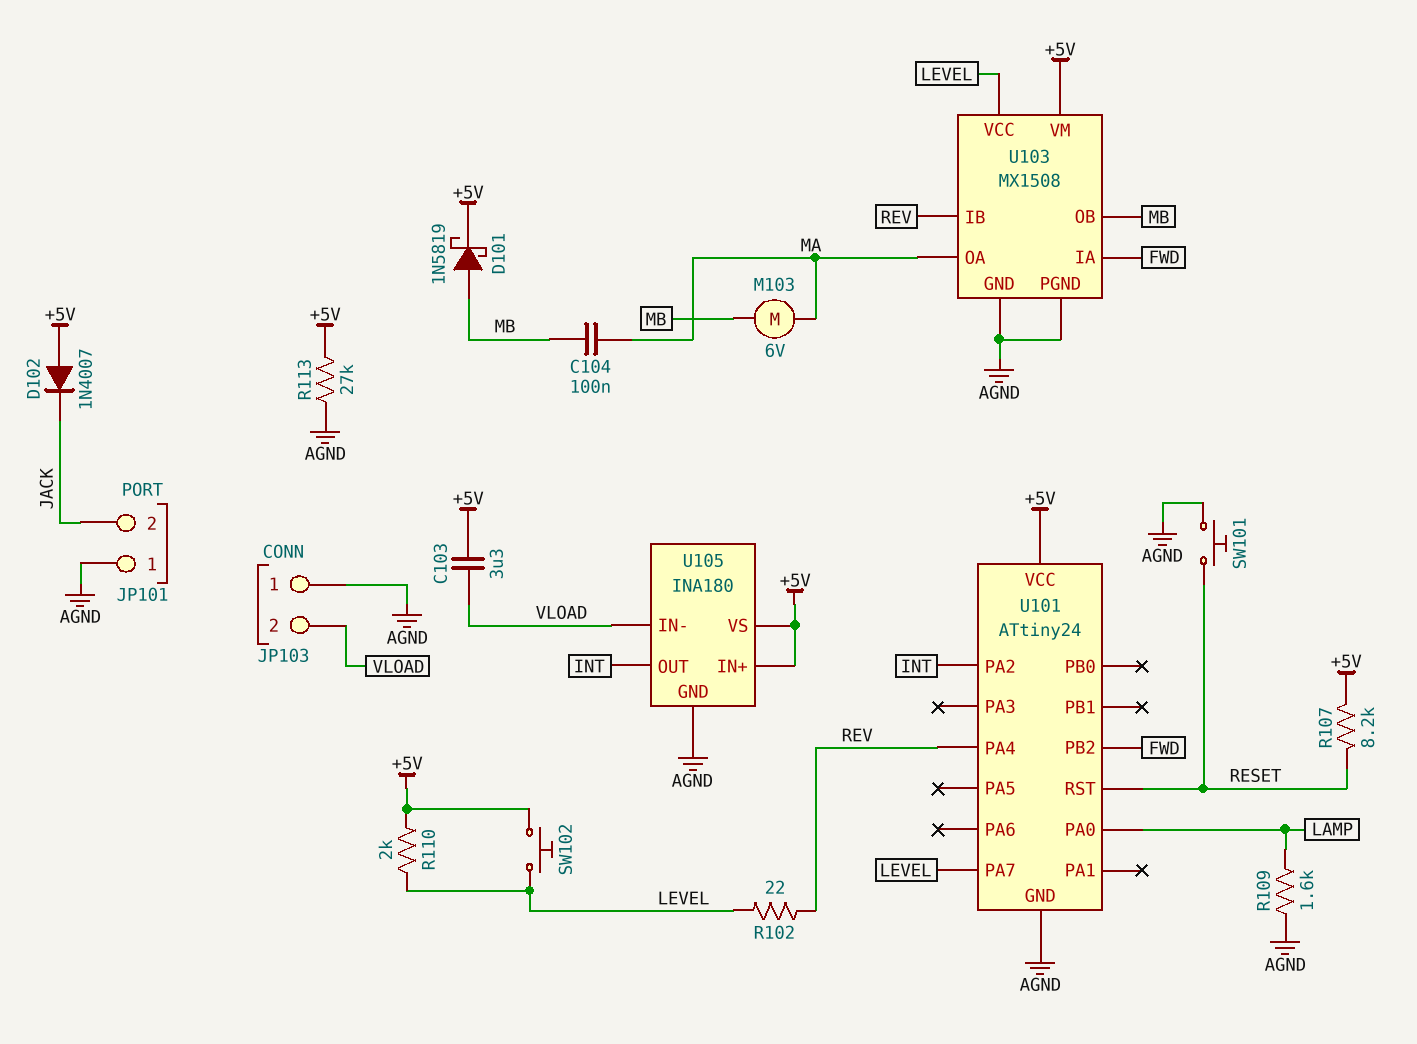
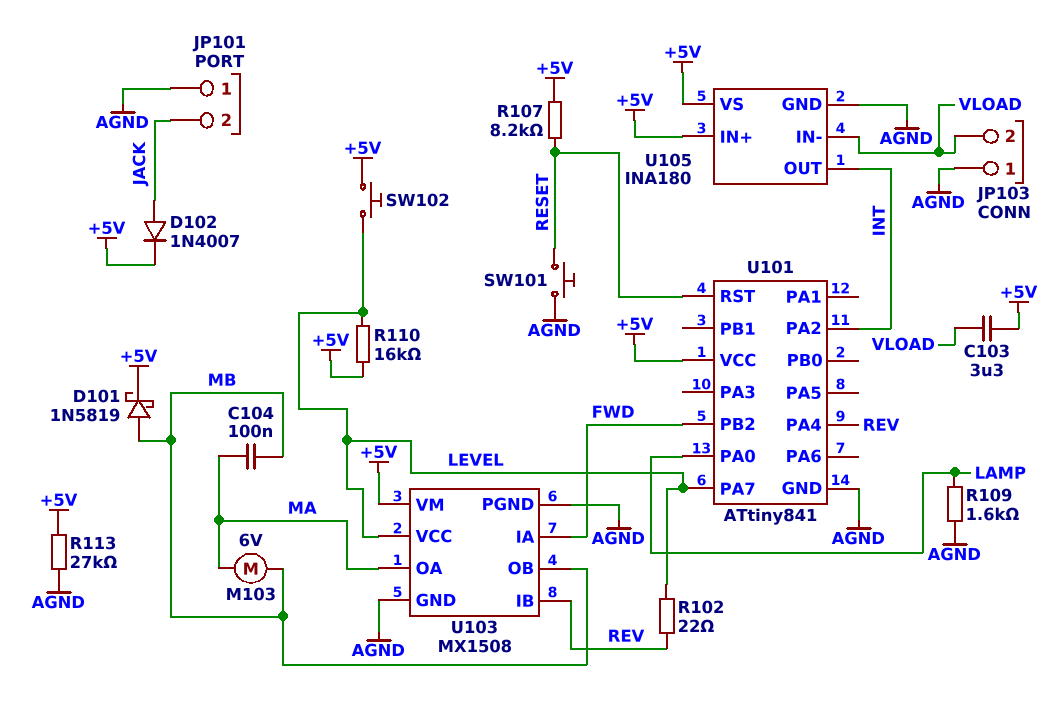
D102: diode 1N4007 (A +5V, K JACK) -> diode 1N4007 (A JACK, K +5V)
R110: 2k (+5V, LEVEL) -> 16k (+5V, LEVEL)
U101: ATtiny24 -> ATtiny841

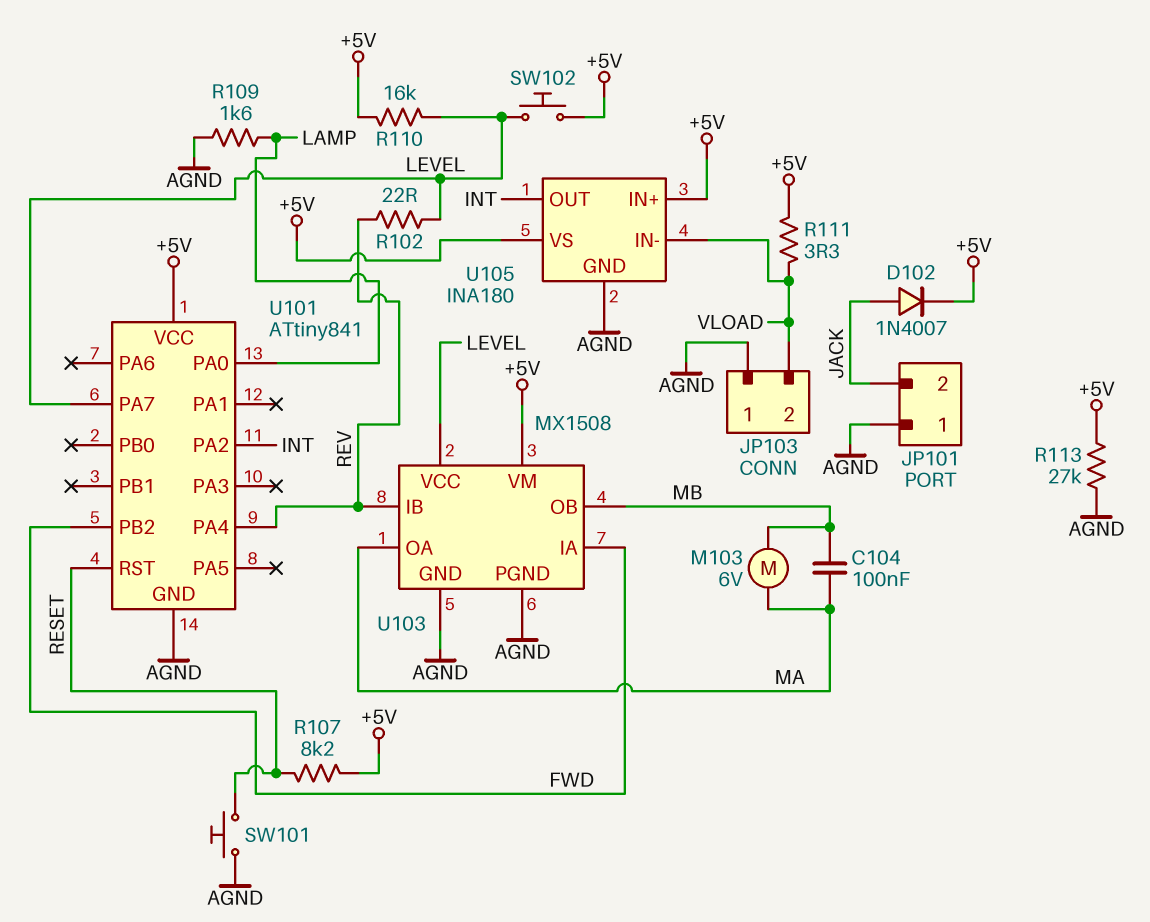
C103: 3.3uF (+5V, VLOAD) -> none
D101: schottky 1N5819 (A MB, K +5V) -> none
R111: none -> 3.3 (+5V, VLOAD)

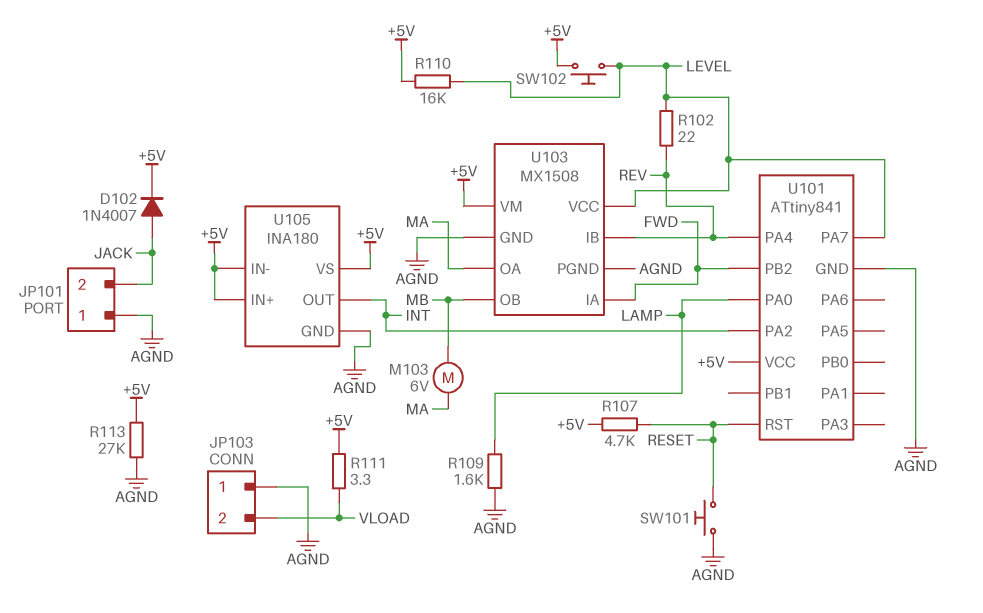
C104: 100nF (MA, MB) -> none
R107: 8.2k (+5V, RESET) -> 4.7k (+5V, RESET)
U105 pin IN-: VLOAD -> +5V

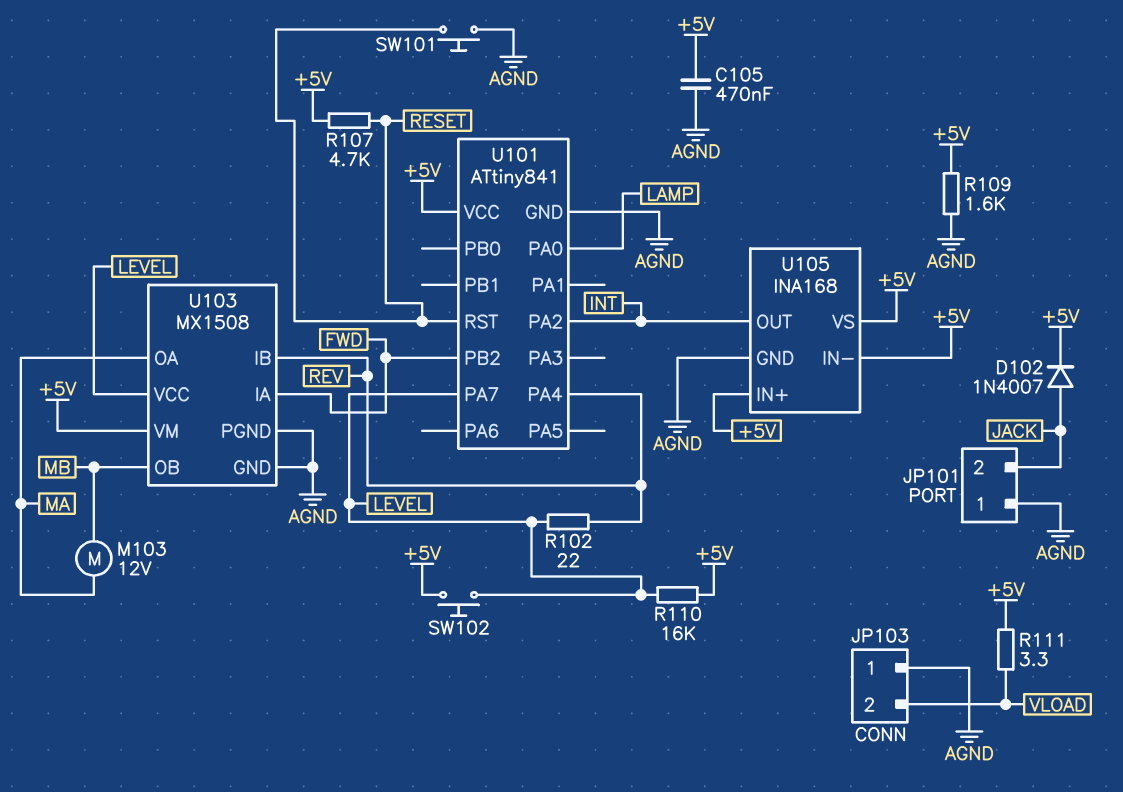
C105: none -> 470nF (+5V, AGND)
M103: motor 6V (MA, MB) -> motor 12V (MA, MB)
R109: 1.6k (AGND, LAMP) -> 1.6k (+5V, AGND)
R113: 27k (+5V, AGND) -> none
U105: INA180 -> INA168

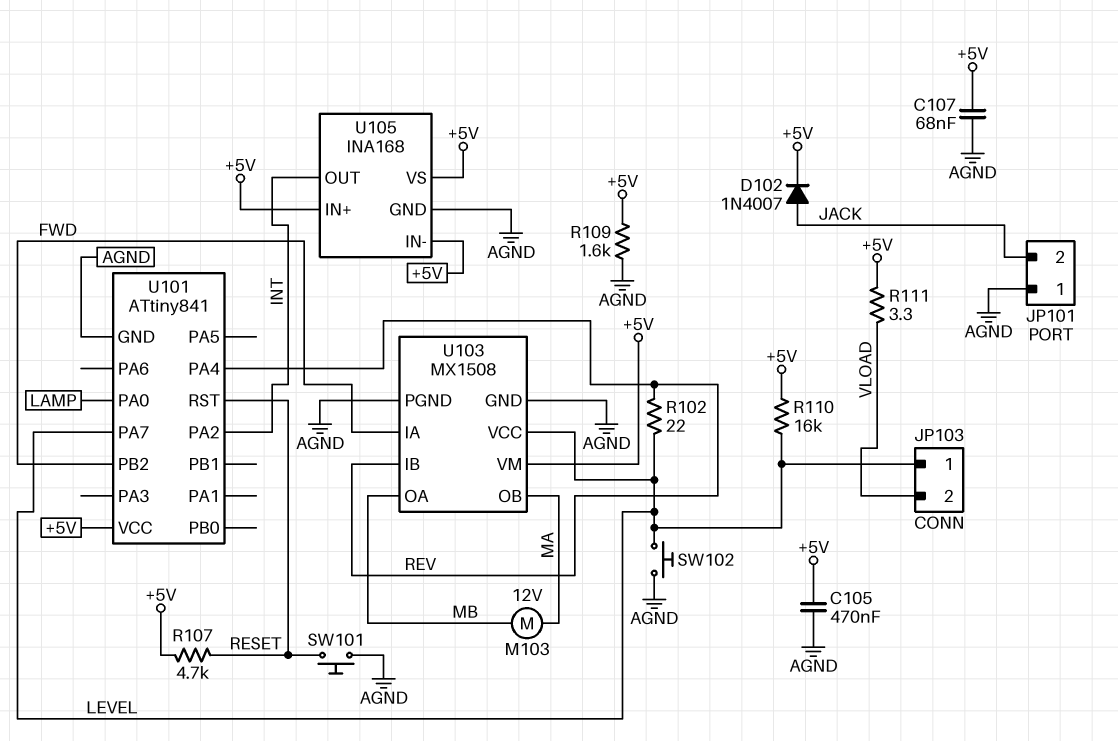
C107: none -> 68nF (+5V, AGND)
JP103 pin 1: AGND -> LEVEL
SW102: button (+5V, LEVEL) -> button (AGND, LEVEL)
U103 pin OA: MA -> MB
U103 pin OB: MB -> MA

